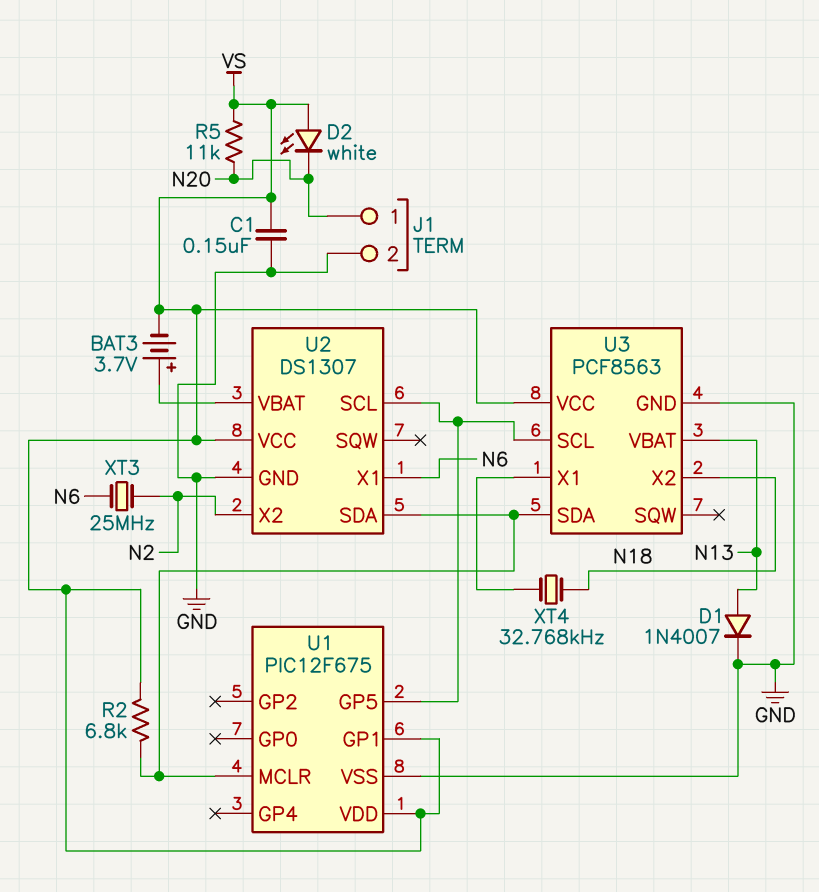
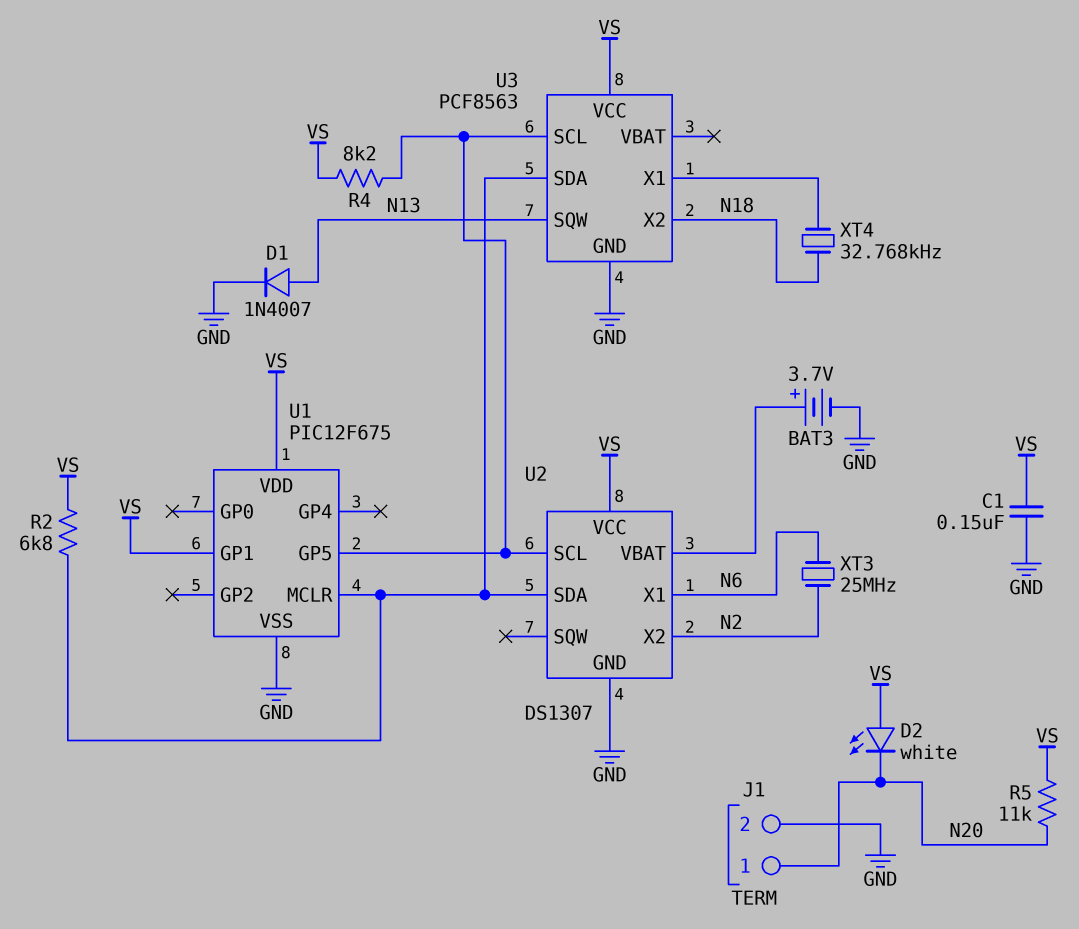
BAT3: 3.7V (plus U2/VBAT, minus VS) -> 3.7V (plus U2/VBAT, minus GND)
R4: none -> 8.2k (U1/GP5, VS)
U3 pin SQW: none -> N13
U3 pin VBAT: N13 -> none

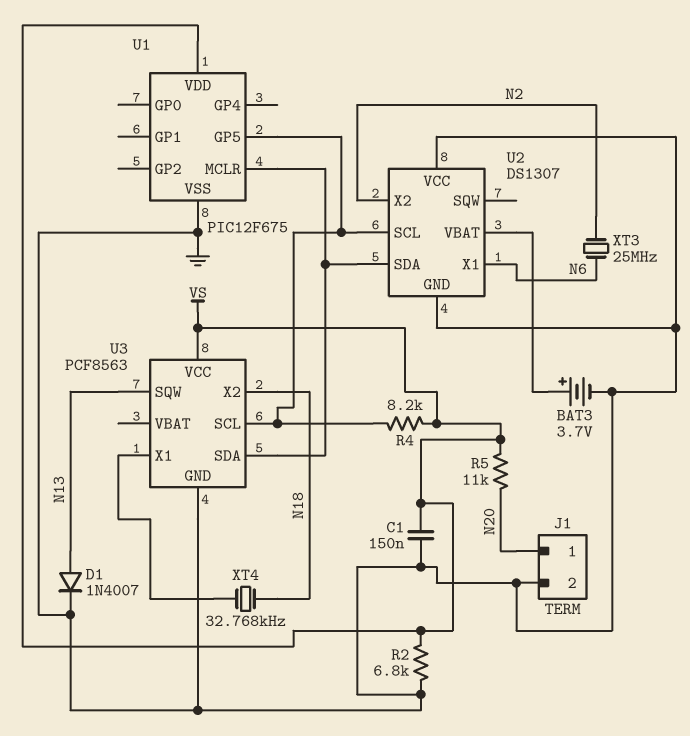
D2: LED white (A VS, K N20) -> none
R2: 6.8k (U1/MCLR, VS) -> 6.8k (GND, VS)
U1 pin GP1: VS -> none
U2 pin VCC: VS -> GND

